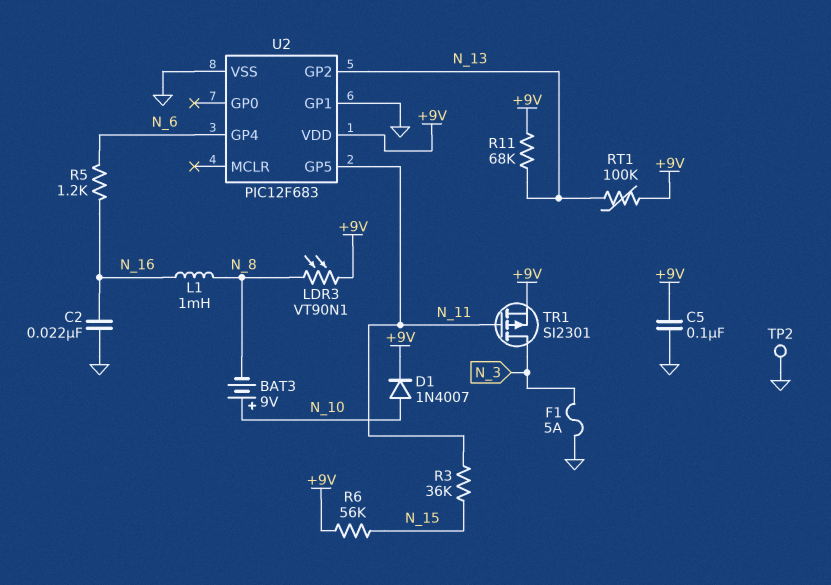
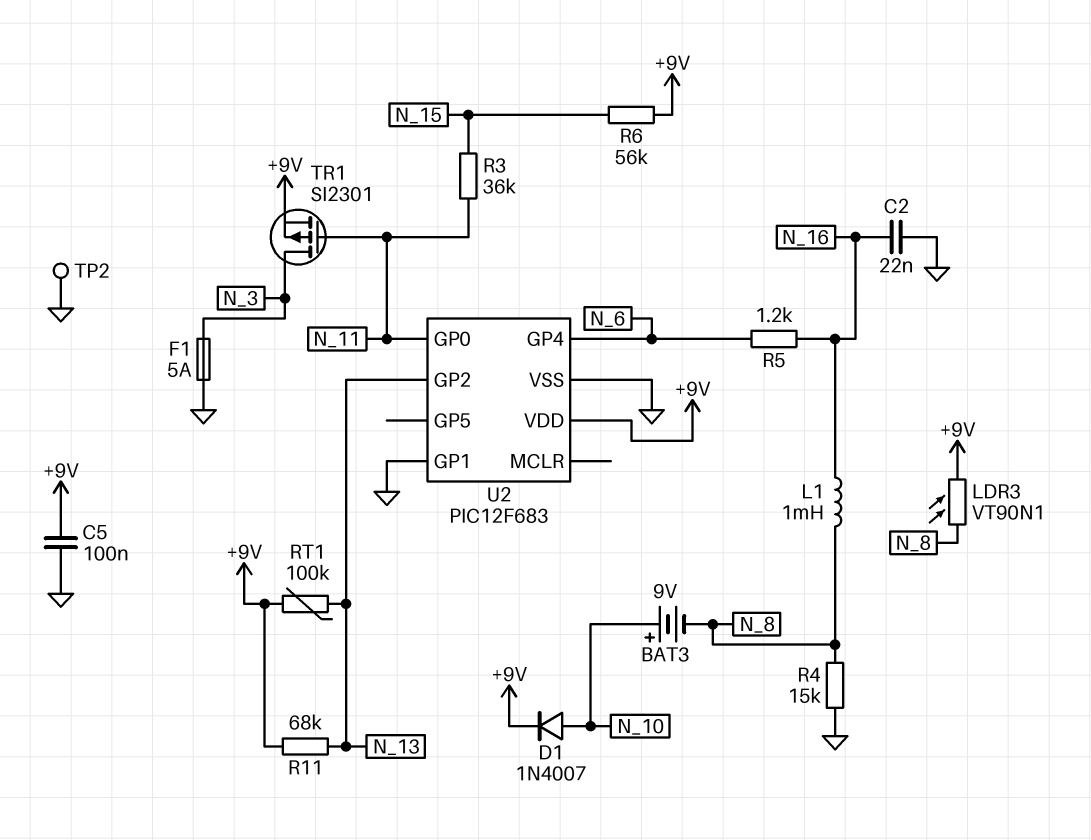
R4: none -> 15k (GND, N_8)
U2 pin GP0: none -> N_11
U2 pin GP5: N_11 -> none

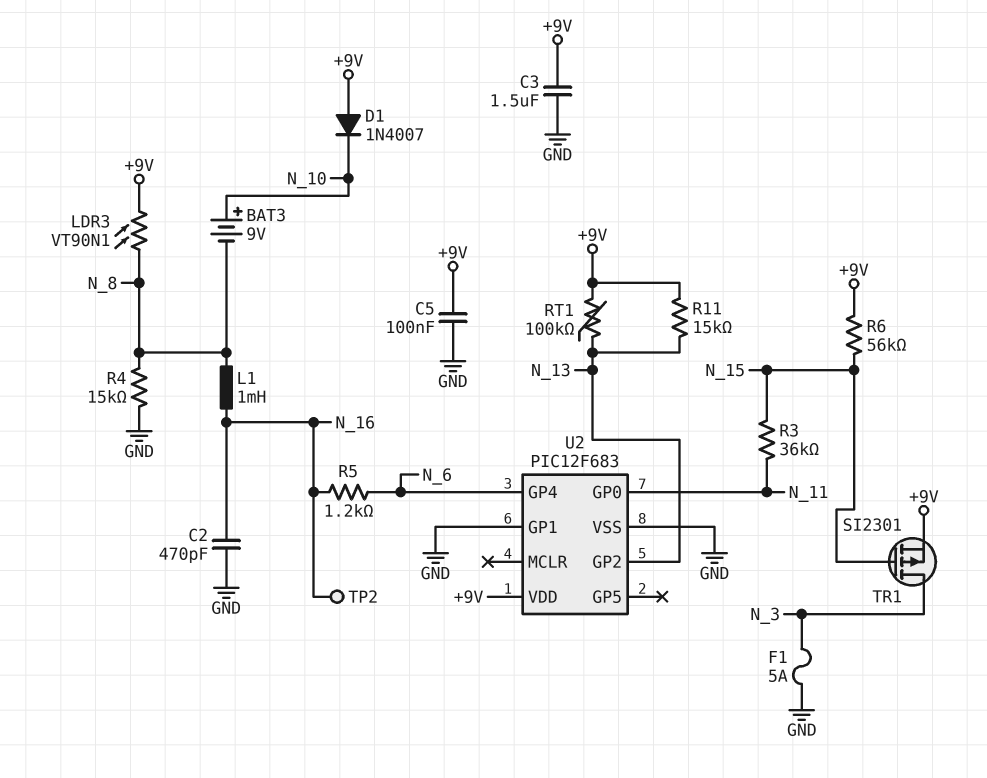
C2: 22nF (GND, N_16) -> 470pF (GND, N_16)
C3: none -> 1.5uF (+9V, GND)
D1: diode 1N4007 (A N_10, K +9V) -> diode 1N4007 (A +9V, K N_10)
R11: 68k (+9V, N_13) -> 15k (+9V, N_13)
TP2: test point (GND) -> test point (N_16)
TR1: PMOS SI2301 (G N_11, D N_3, S +9V) -> PMOS SI2301 (G N_15, D N_3, S +9V)

